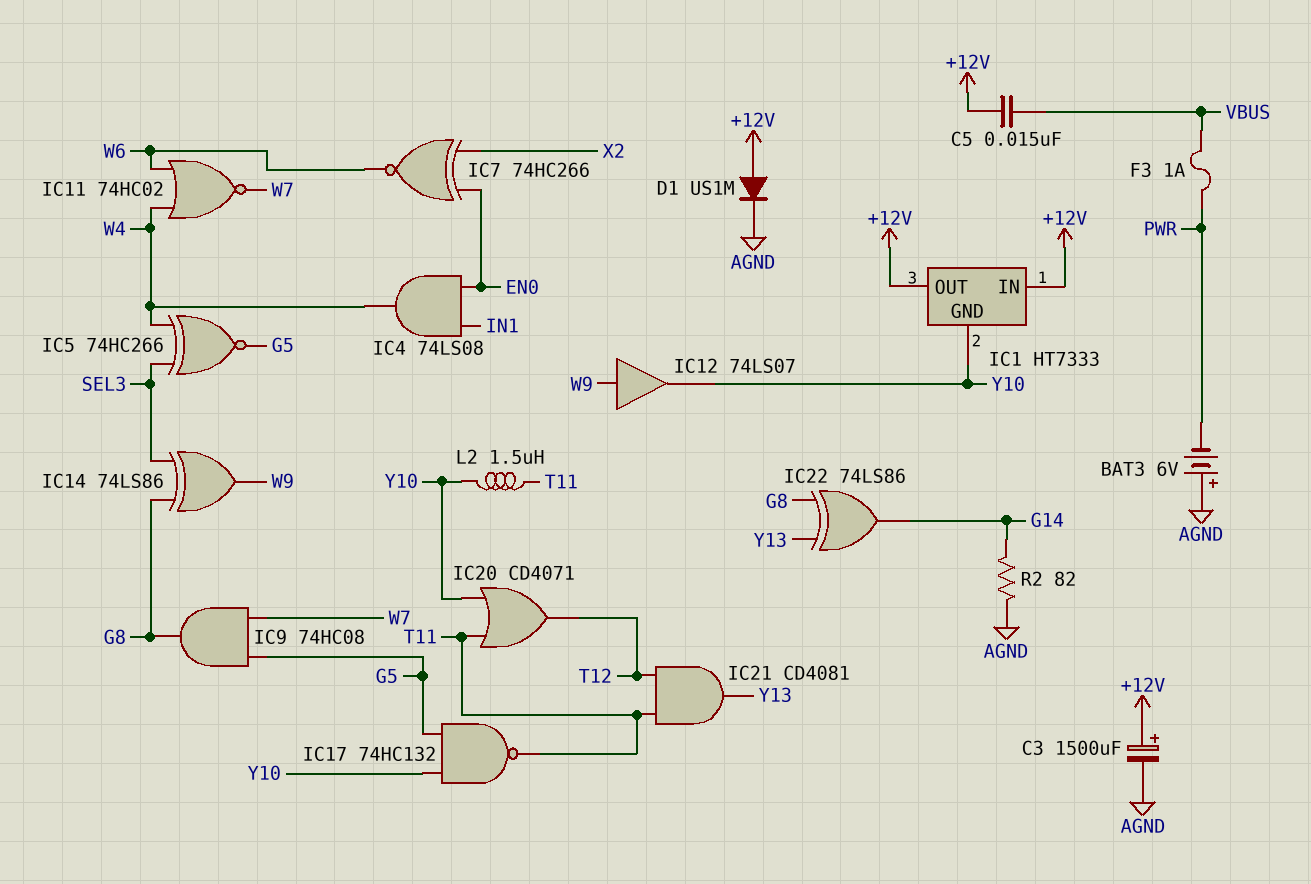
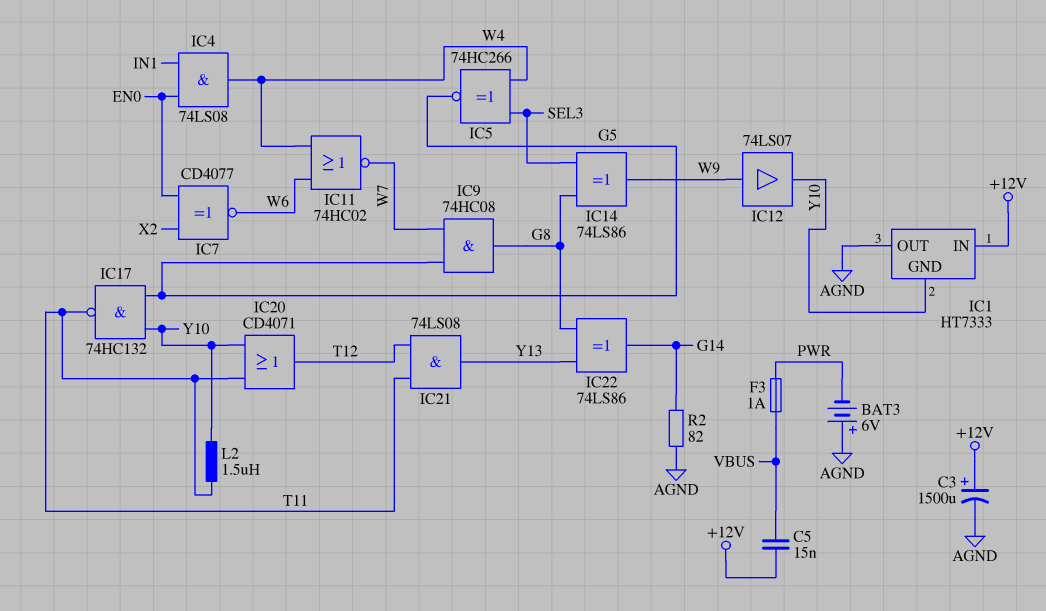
D1: diode US1M (A +12V, K AGND) -> none
IC1 pin OUT: +12V -> AGND
IC7: XNOR 74HC266 (in EN0, in X2, out W6) -> XNOR CD4077 (in EN0, in X2, out W6)
IC21: AND CD4081 (in T11, in T12, out Y13) -> AND 74LS08 (in T11, in T12, out Y13)

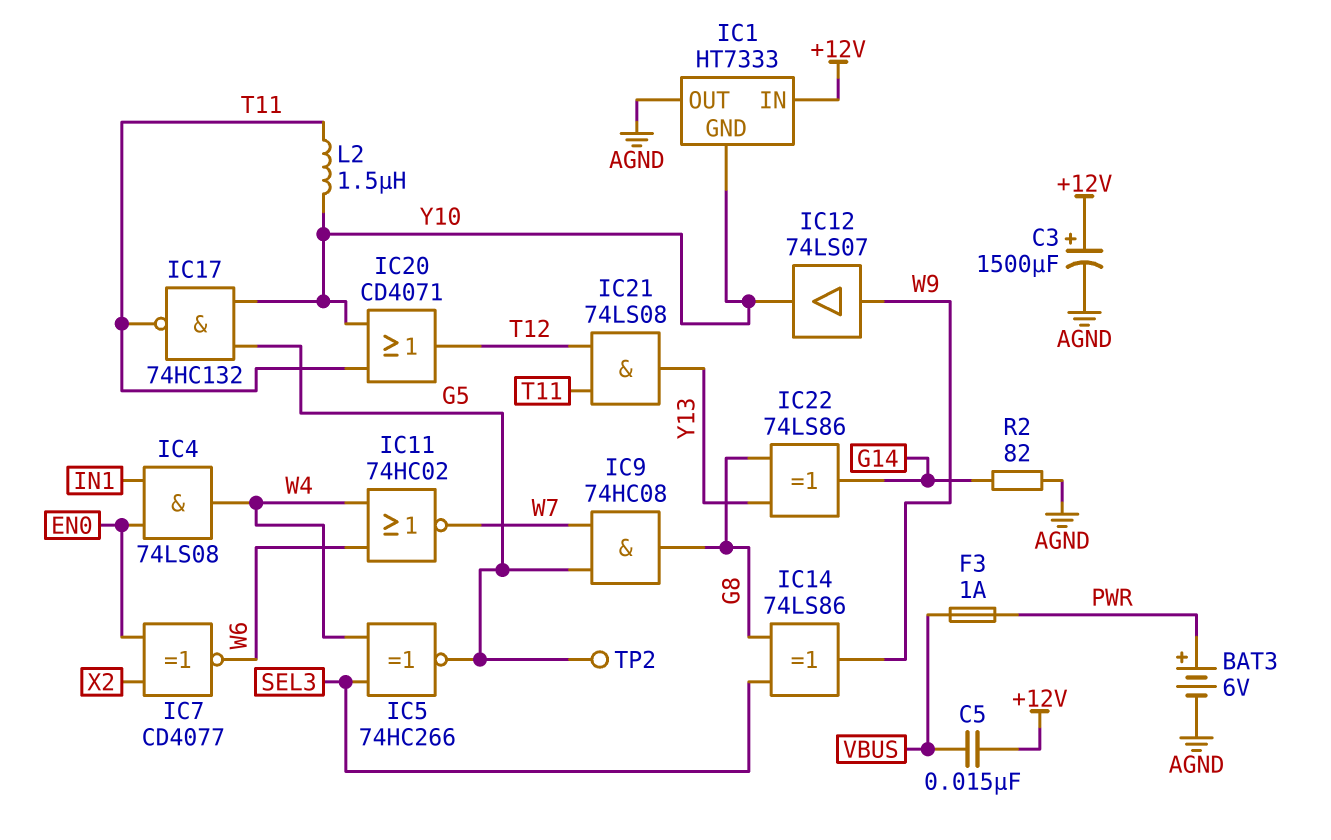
BAT3: 6V (plus AGND, minus PWR) -> 6V (plus PWR, minus AGND)
TP2: none -> test point (G5)

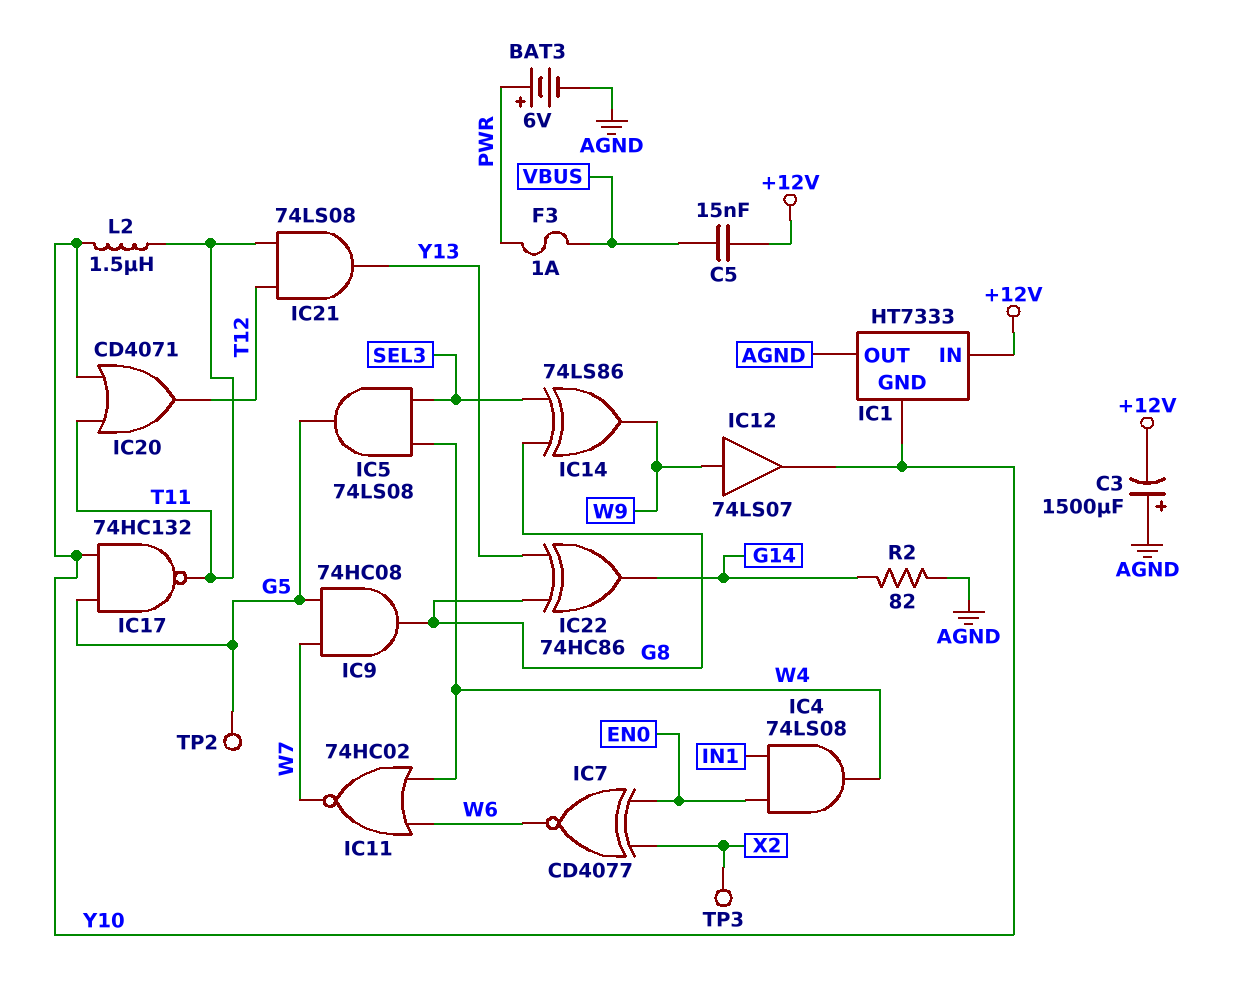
C3: 1500uF (plus +12V, minus AGND) -> 1500uF (plus AGND, minus +12V)
IC5: XNOR 74HC266 (in SEL3, in W4, out G5) -> AND 74LS08 (in SEL3, in W4, out G5)
IC22: XOR 74LS86 (in G8, in Y13, out G14) -> XOR 74HC86 (in G8, in Y13, out G14)
TP3: none -> test point (X2)

